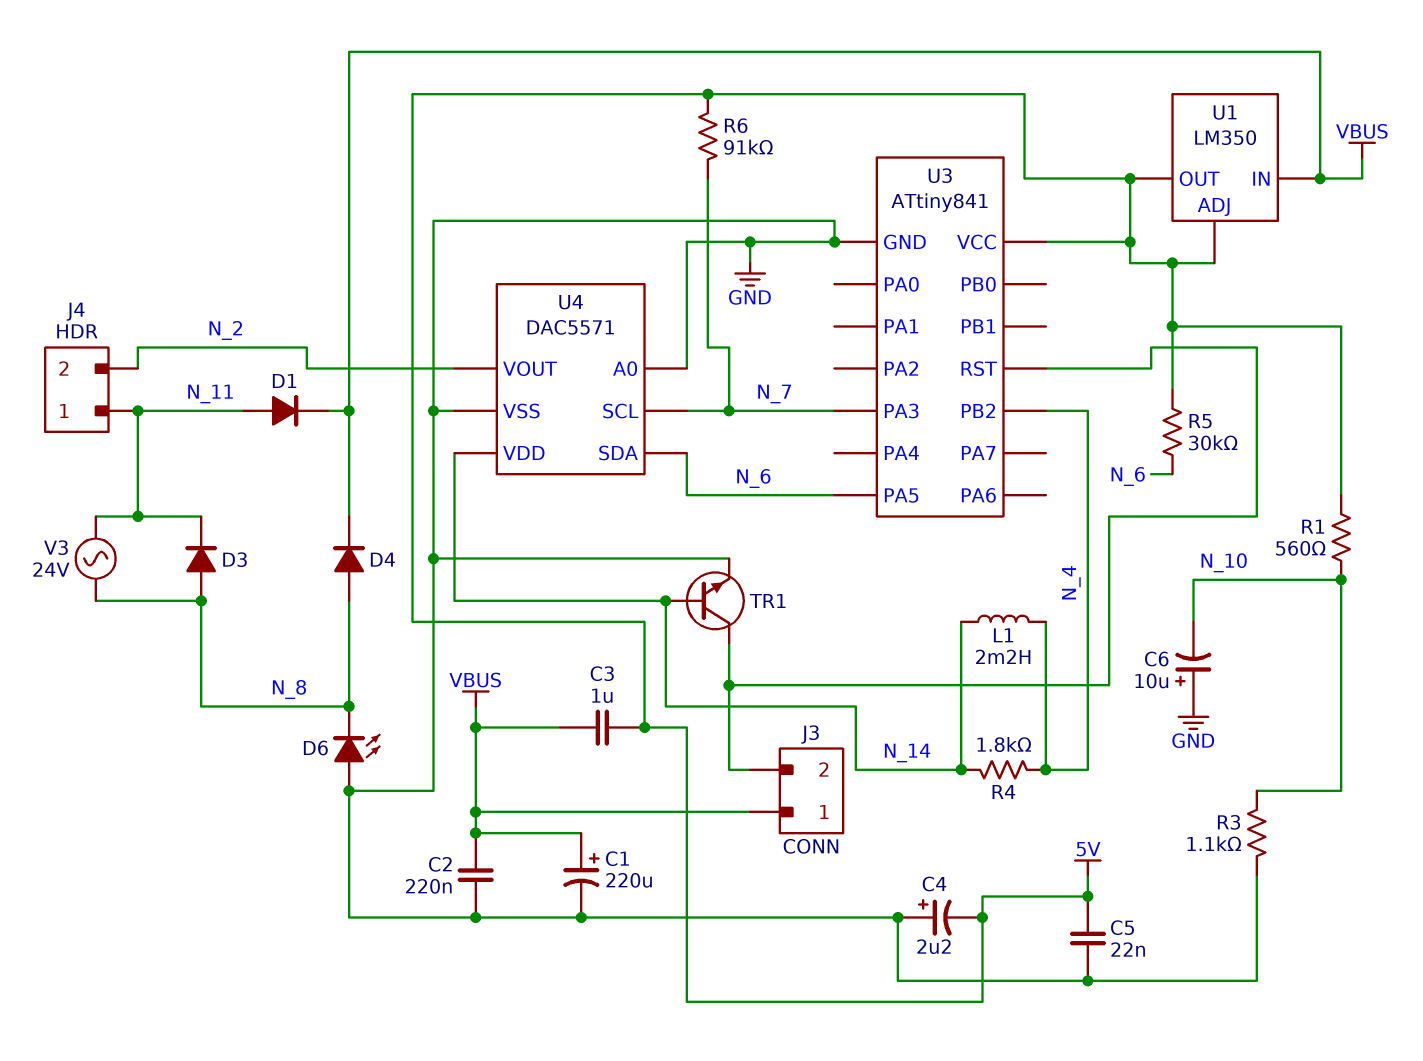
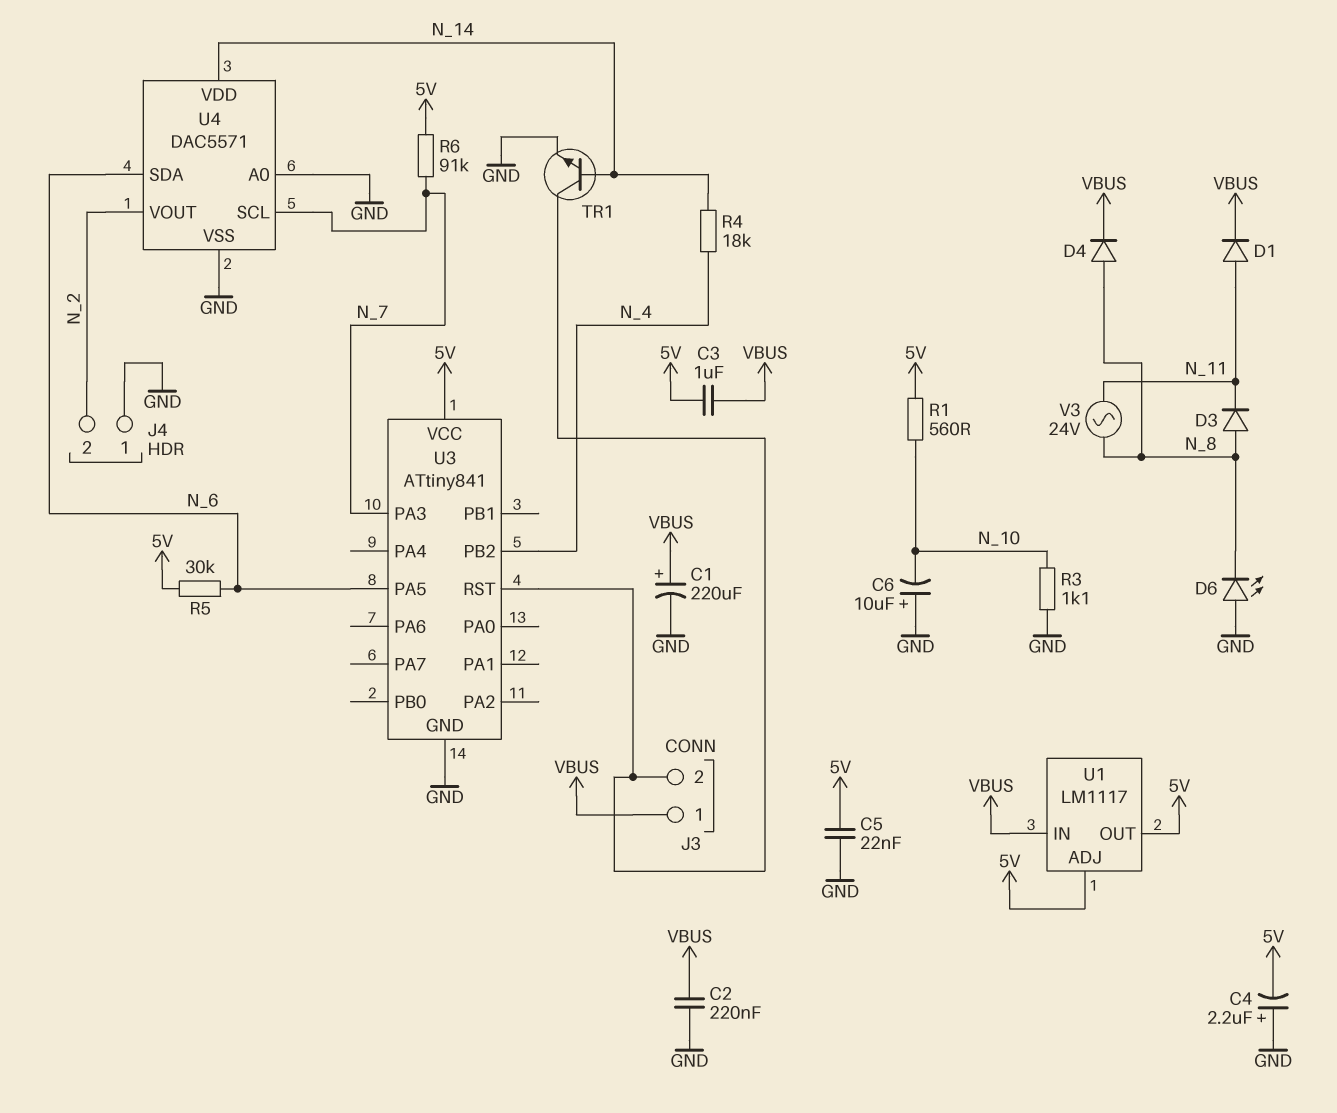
J4 pin 1: N_11 -> GND
L1: 2.2mH (N_4, N_14) -> none
R4: 1.8k (N_4, N_14) -> 18k (N_4, N_14)
U1: LM350 -> LM1117

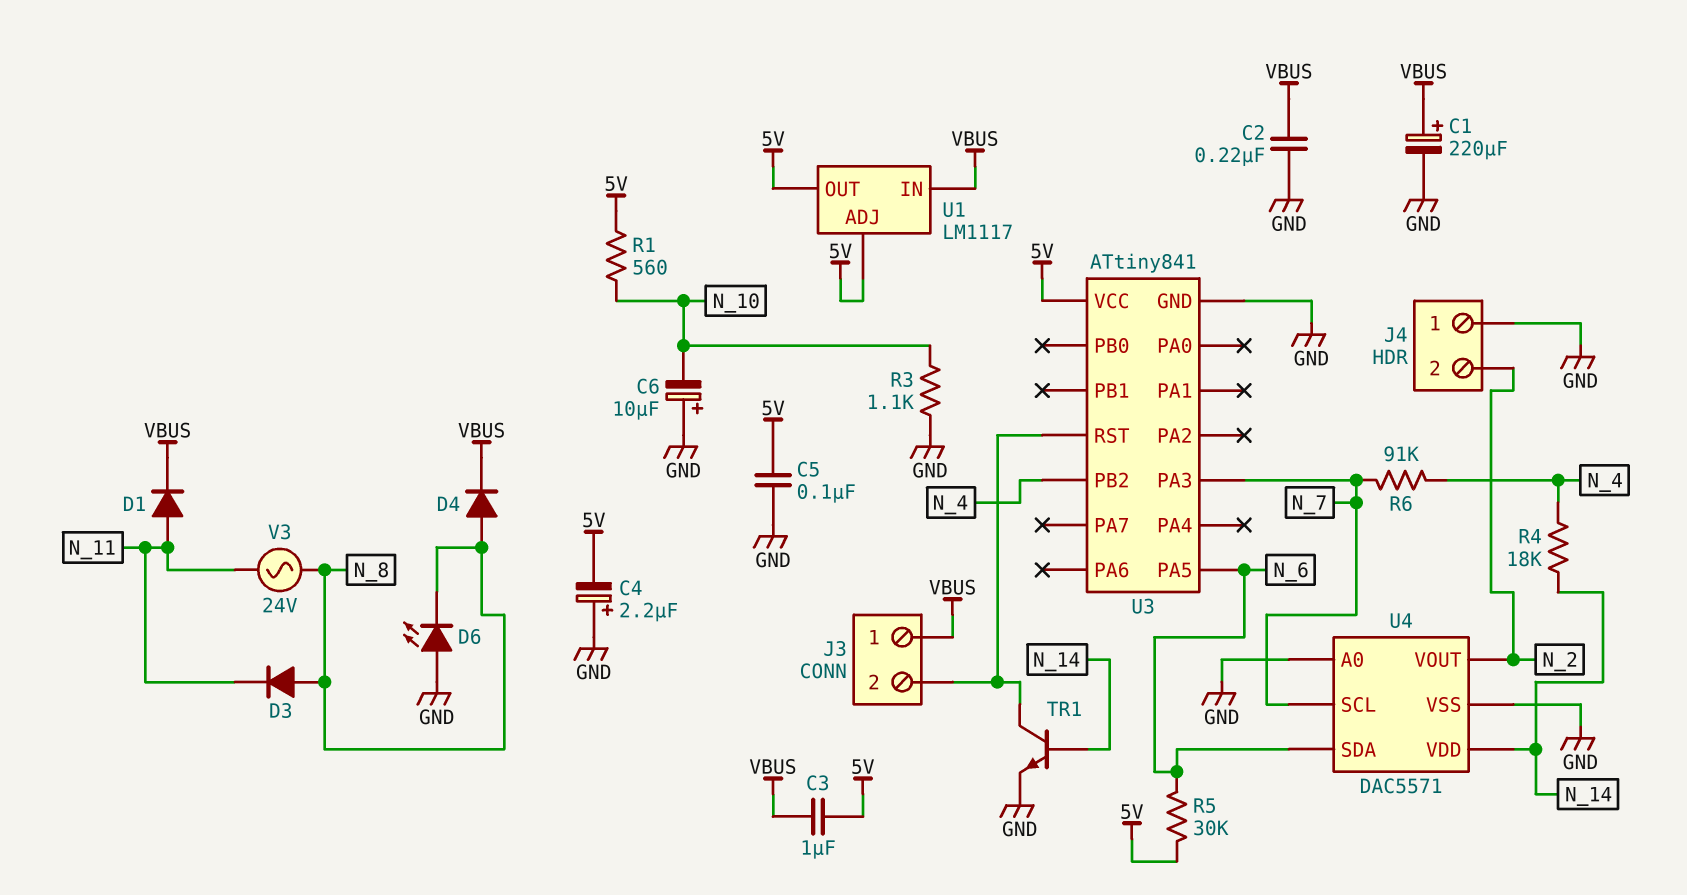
C5: 22nF (5V, GND) -> 100nF (5V, GND)
R6: 91k (5V, N_7) -> 91k (N_4, N_7)

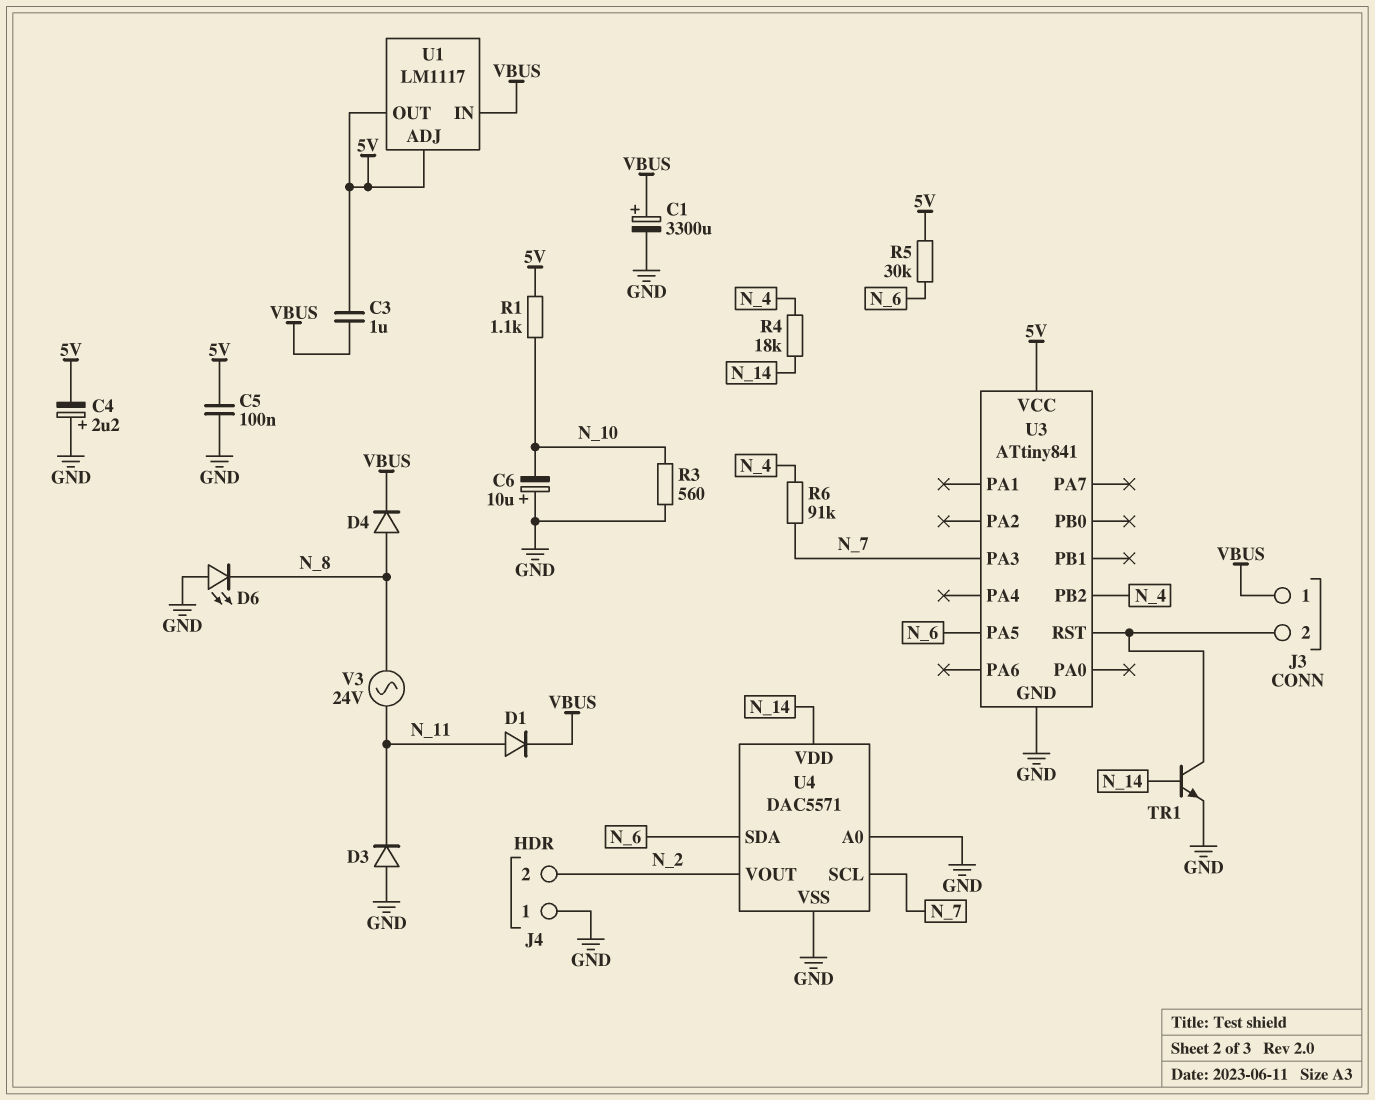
C1: 220uF (plus VBUS, minus GND) -> 3300uF (plus VBUS, minus GND)
C2: 220nF (GND, VBUS) -> none
D3: diode (A N_8, K N_11) -> diode (A GND, K N_11)
R1: 560 (5V, N_10) -> 1.1k (5V, N_10)
R3: 1.1k (GND, N_10) -> 560 (GND, N_10)

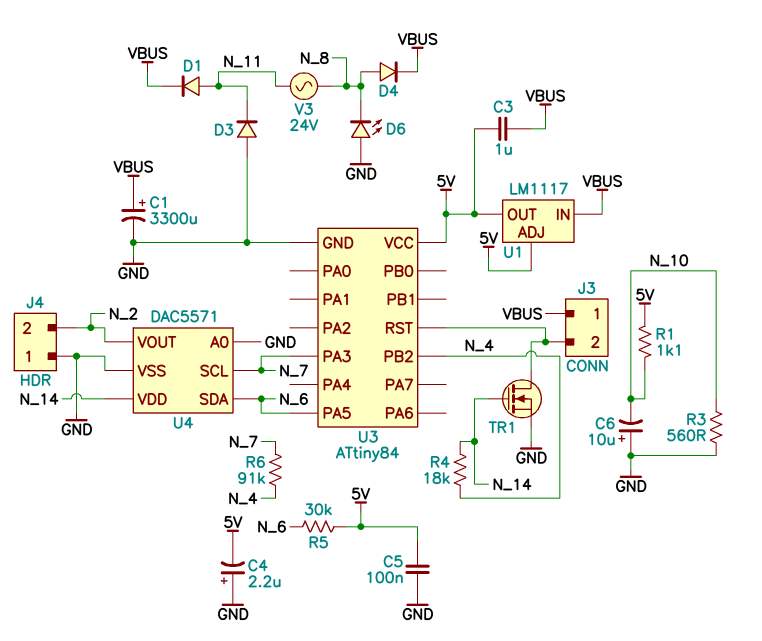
TR1: NPN (B N_14, C J3/2, E GND) -> NMOS (G N_14, D J3/2, S GND)
U3: ATtiny841 -> ATtiny84

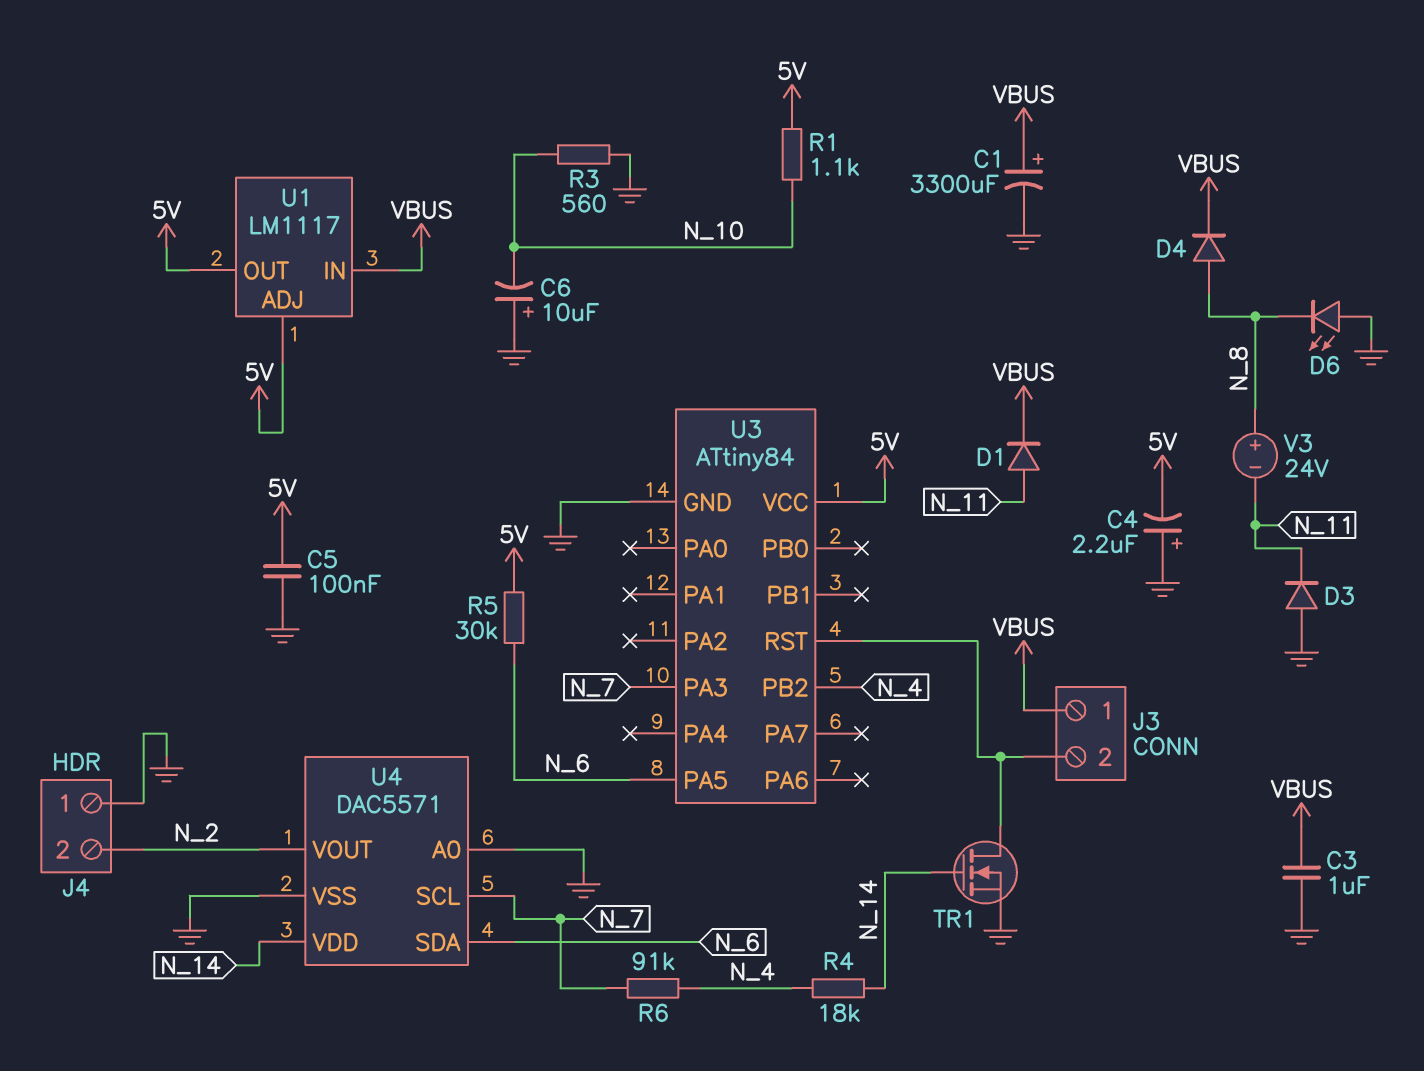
C3: 1uF (5V, VBUS) -> 1uF (GND, VBUS)
V3: AC 24V (N_8, N_11) -> 24V (plus N_8, minus N_11)

